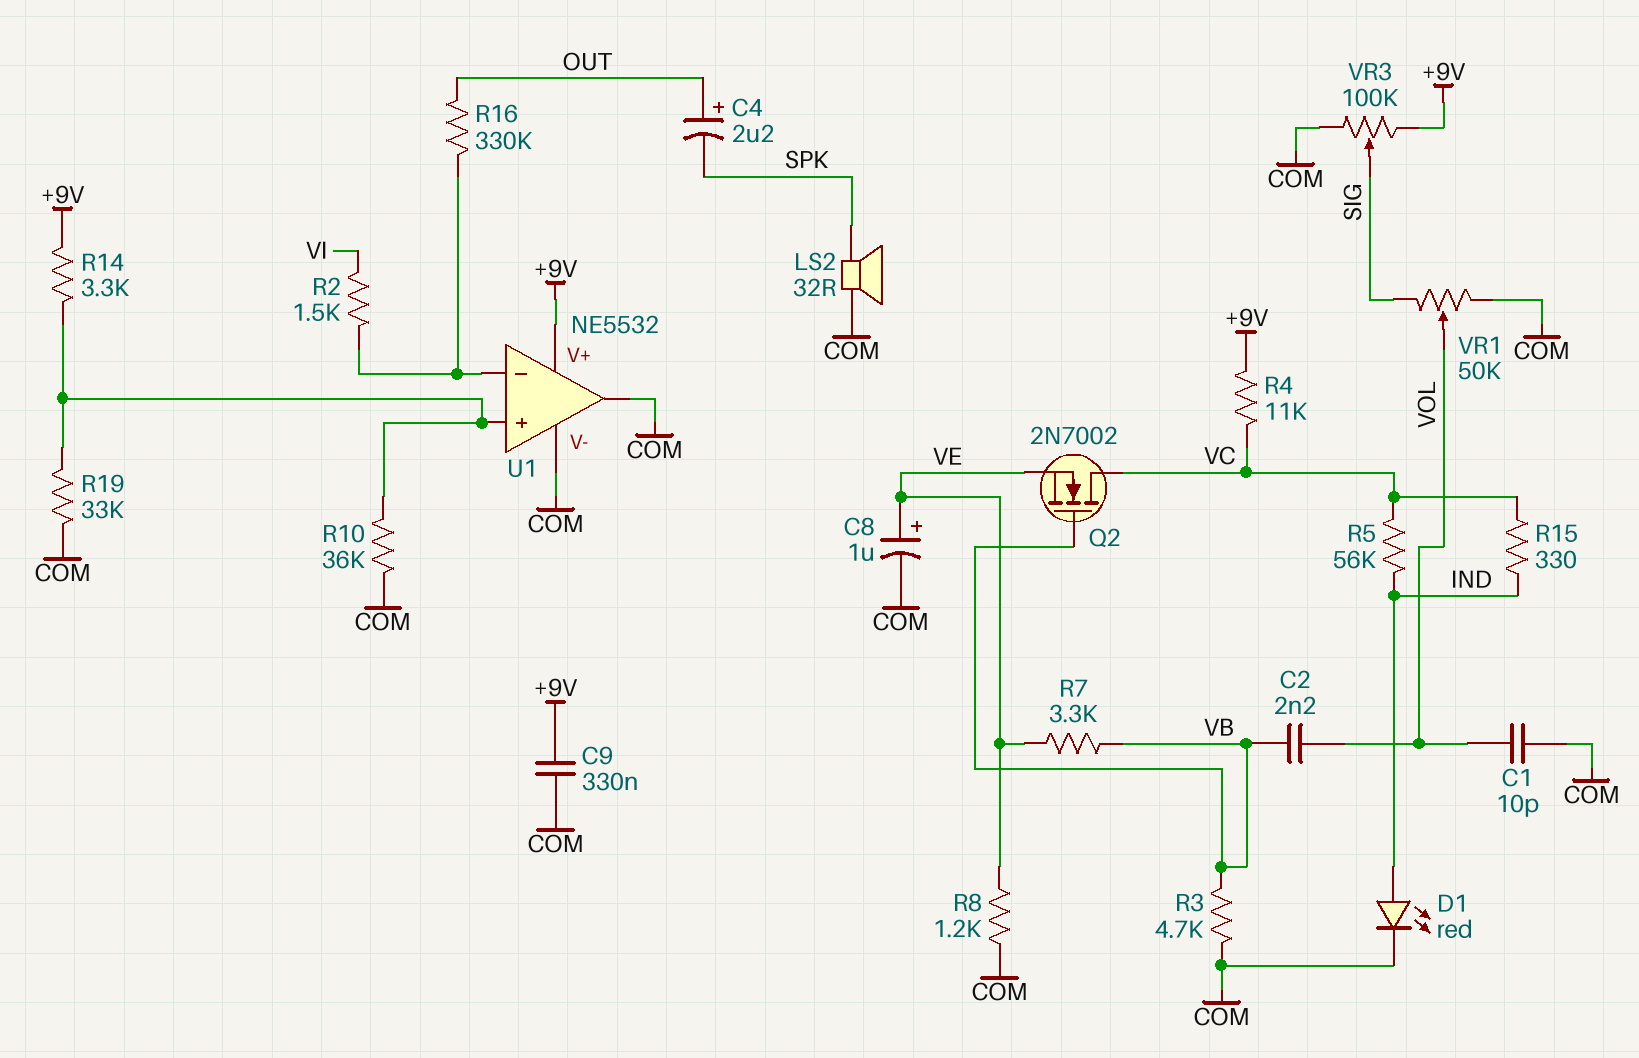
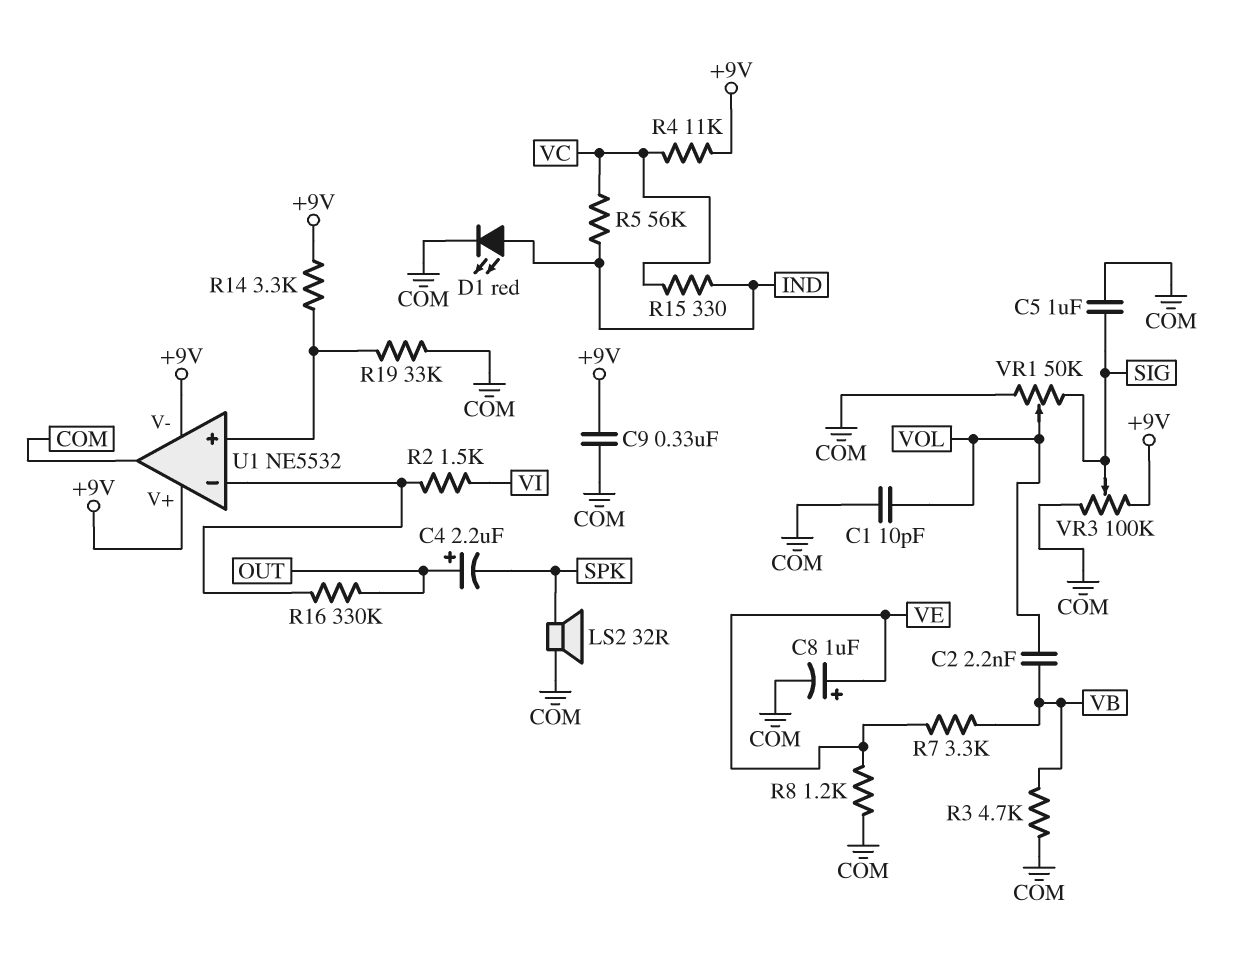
C5: none -> 1uF (COM, SIG)
Q2: NMOS 2N7002 (G VB, D VC, S VE) -> none
R10: 36k (COM, U1/in+) -> none
U1 pin V-: COM -> +9V

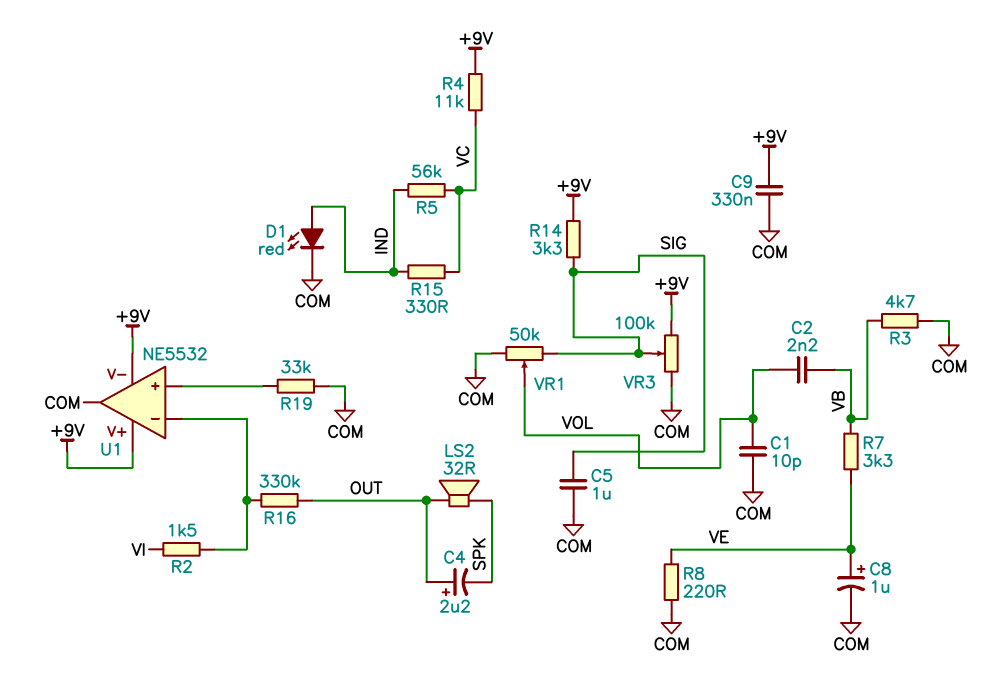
LS2: speaker 32R (COM, SPK) -> speaker 32R (OUT, SPK)
R8: 1.2k (COM, VE) -> 220 (COM, VE)
R14: 3.3k (+9V, U1/in+) -> 3.3k (+9V, SIG)

